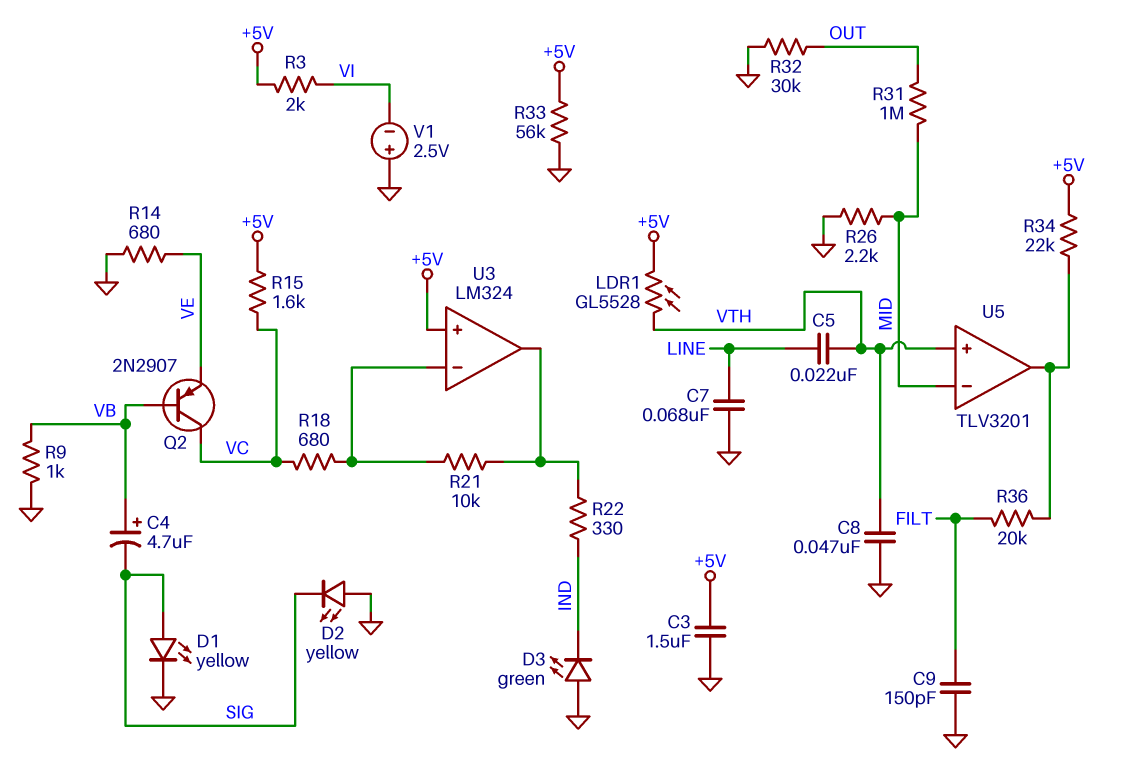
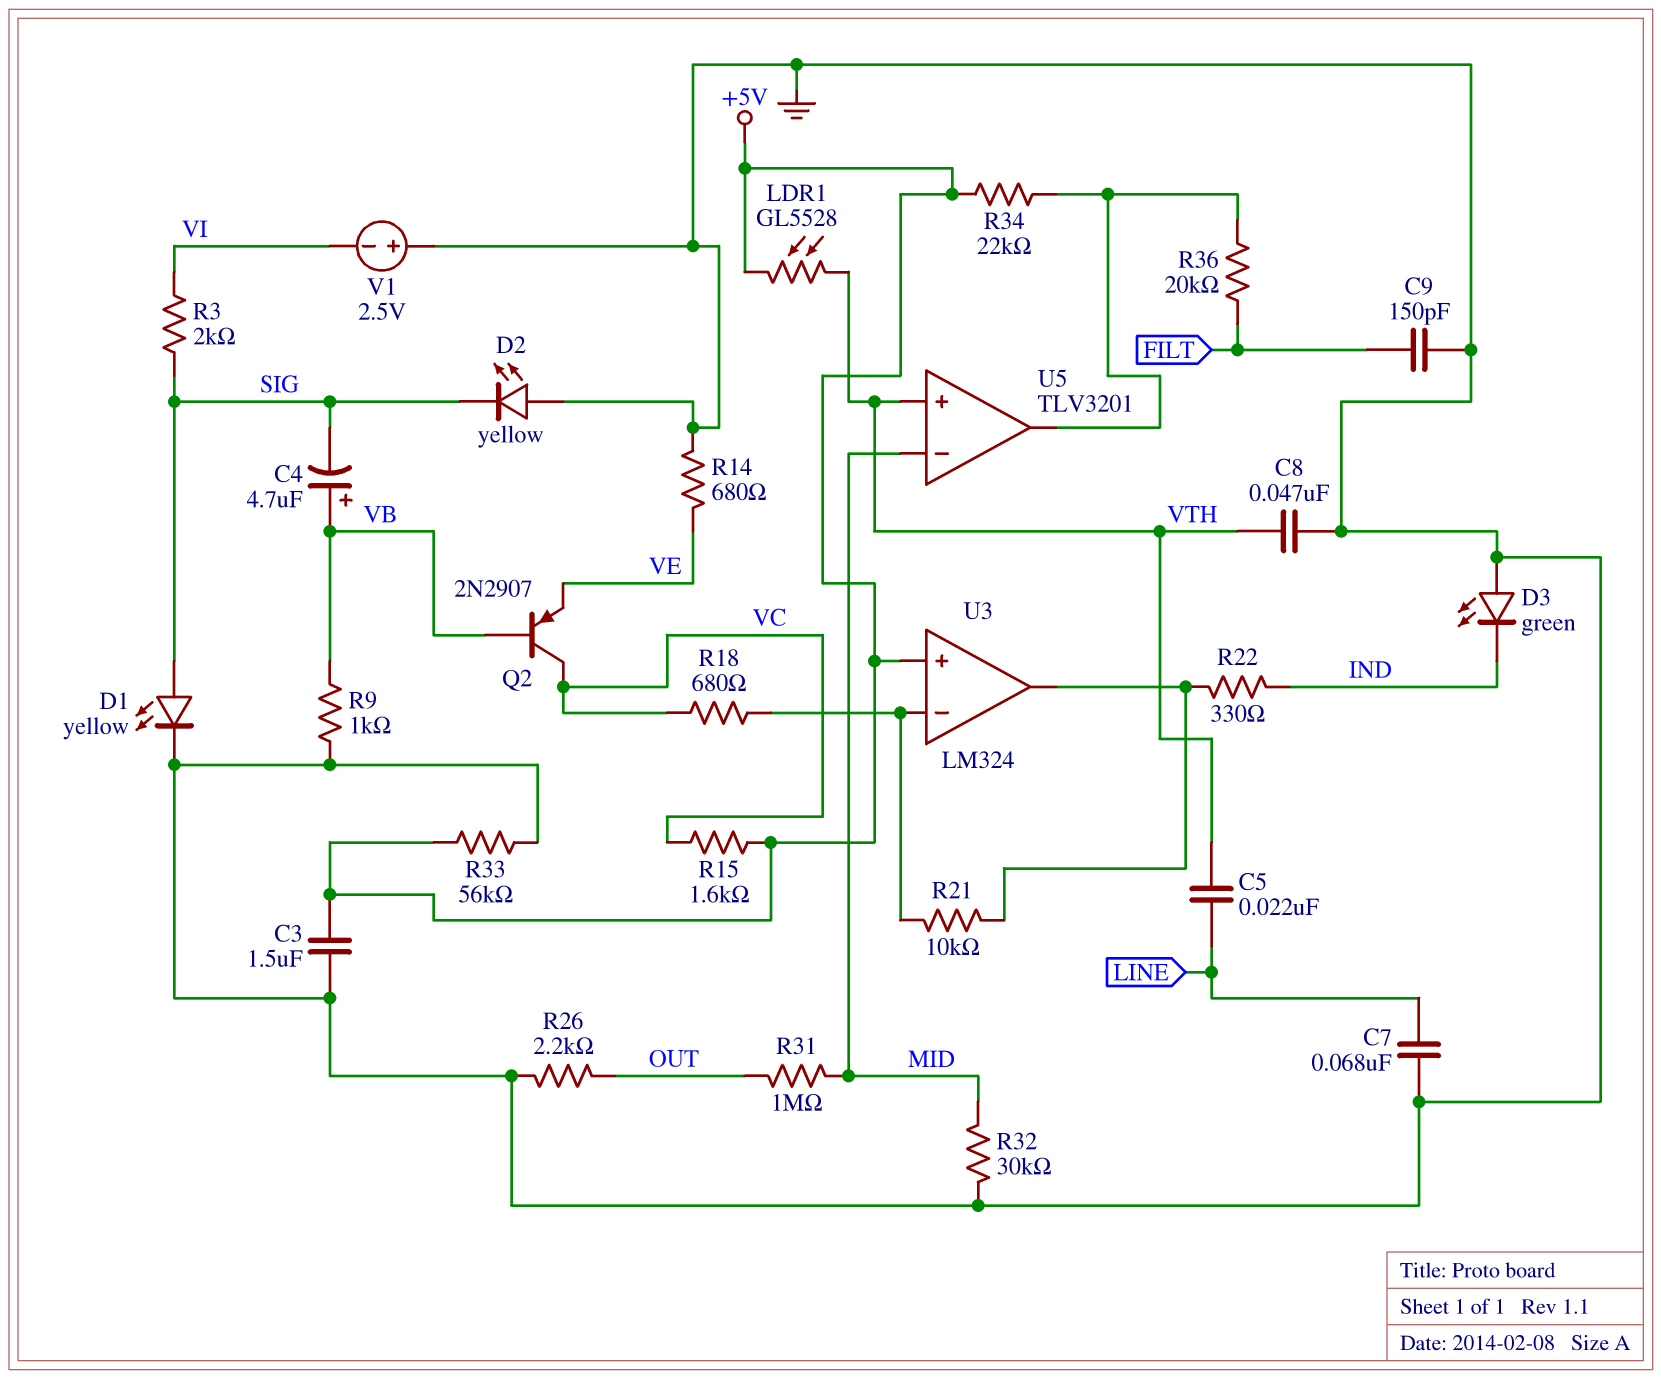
R3: 2k (+5V, VI) -> 2k (SIG, VI)
R26: 2.2k (GND, MID) -> 2.2k (GND, OUT)
R32: 30k (GND, OUT) -> 30k (GND, MID)

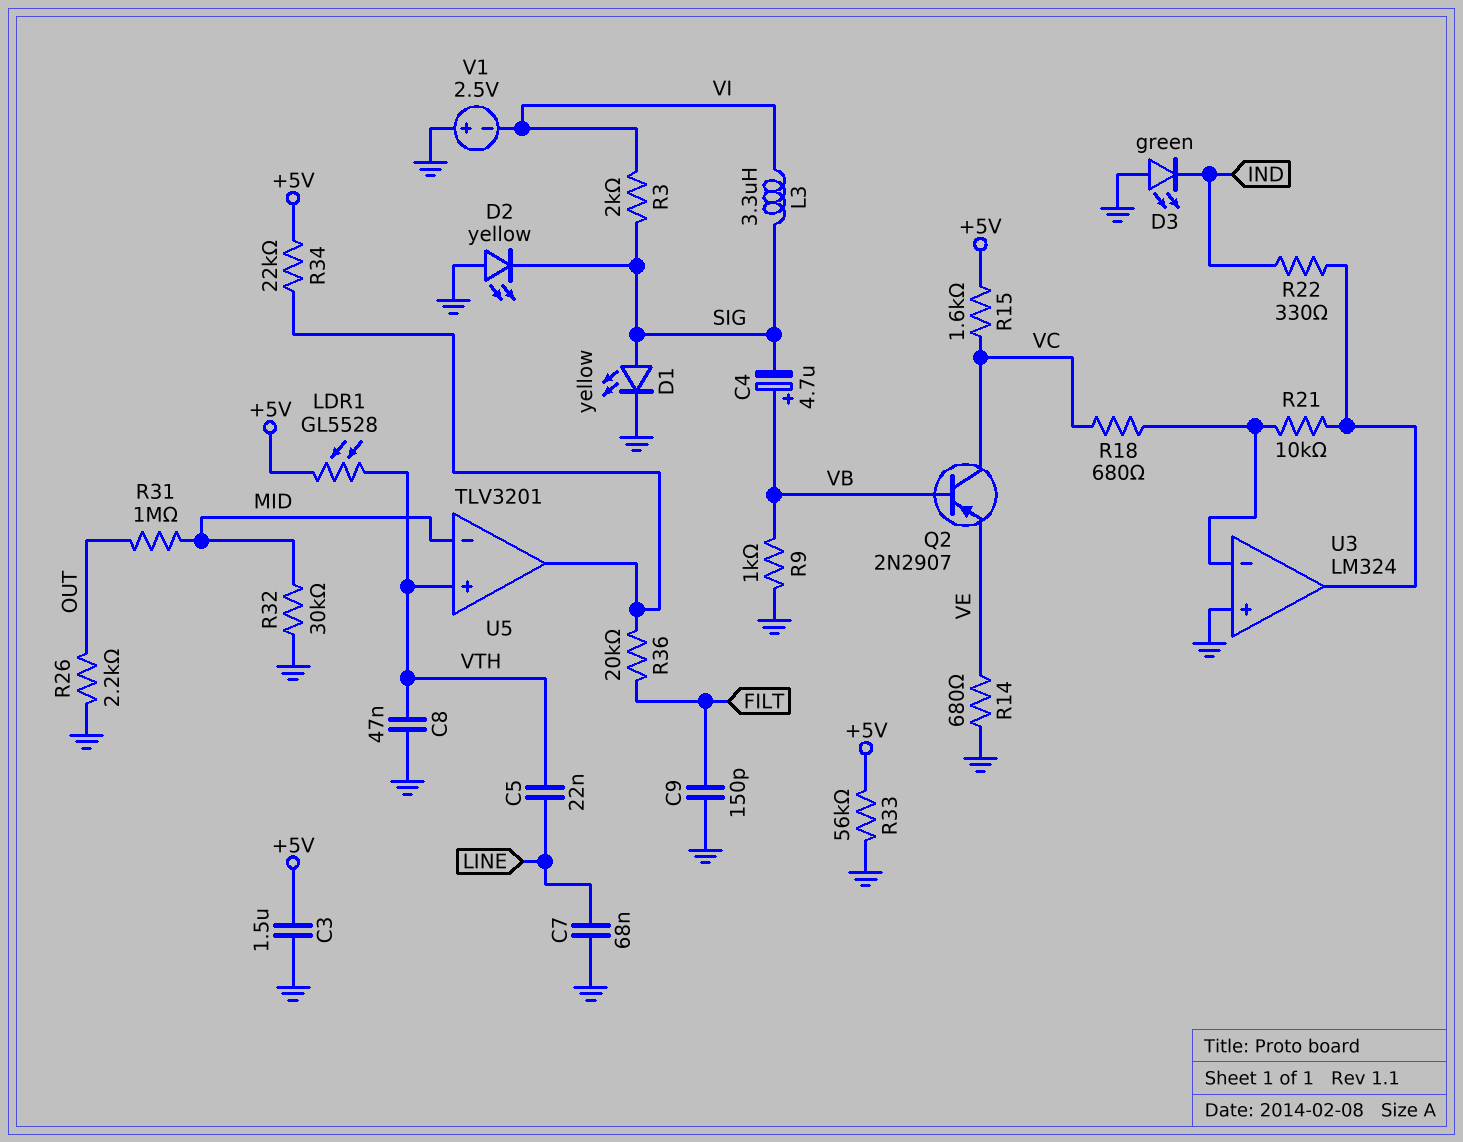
L3: none -> 3.3uH (SIG, VI)
U3 pin in+: +5V -> GND

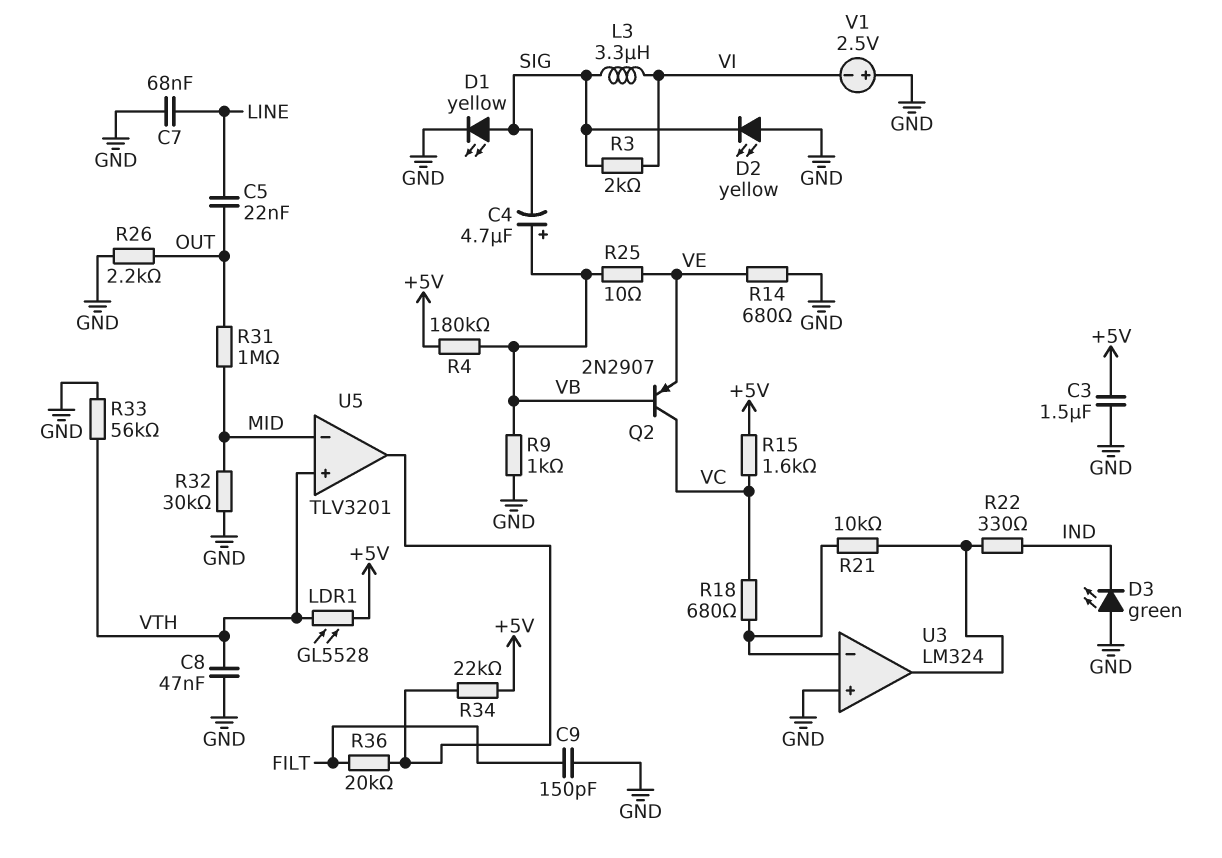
C5: 22nF (LINE, VTH) -> 22nF (LINE, OUT)
R4: none -> 180k (+5V, VB)
R25: none -> 10 (VB, VE)
R33: 56k (+5V, GND) -> 56k (GND, VTH)

